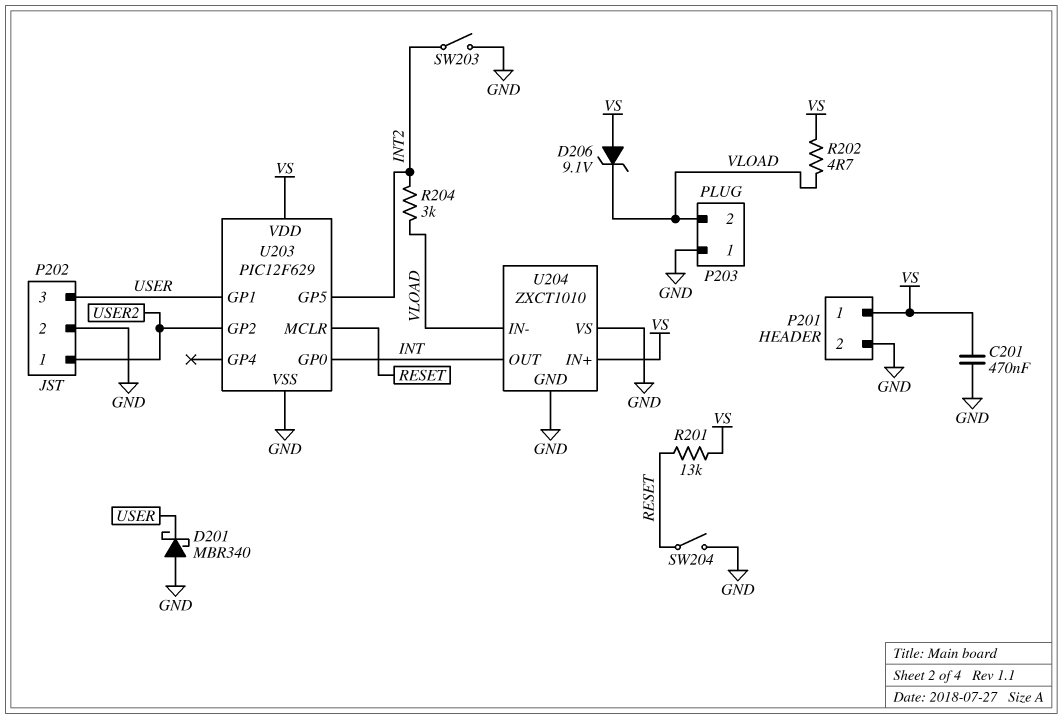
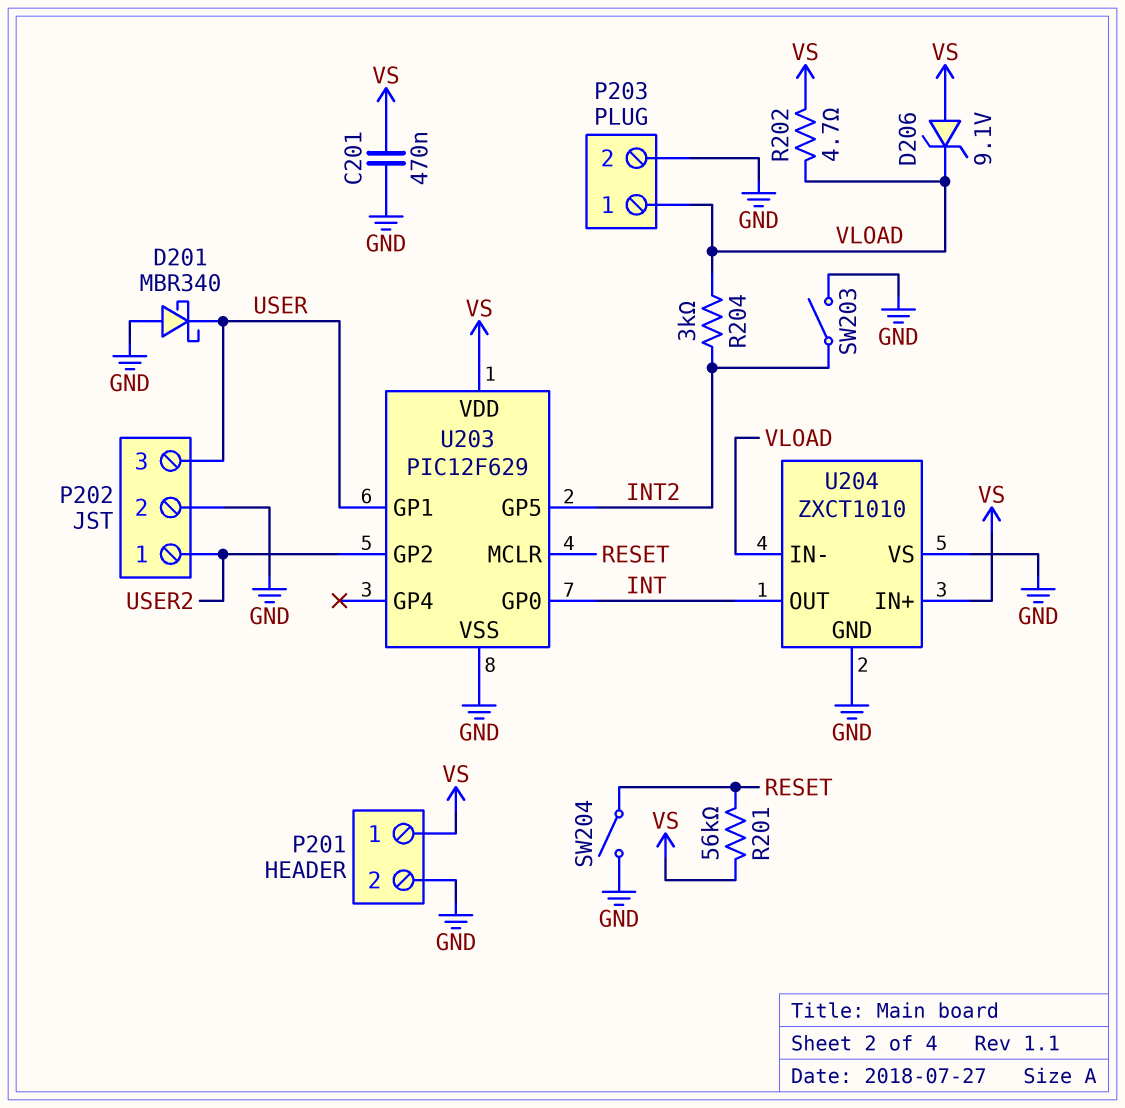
P203 pin 1: GND -> VLOAD
P203 pin 2: VLOAD -> GND
R201: 13k (RESET, VS) -> 56k (RESET, VS)

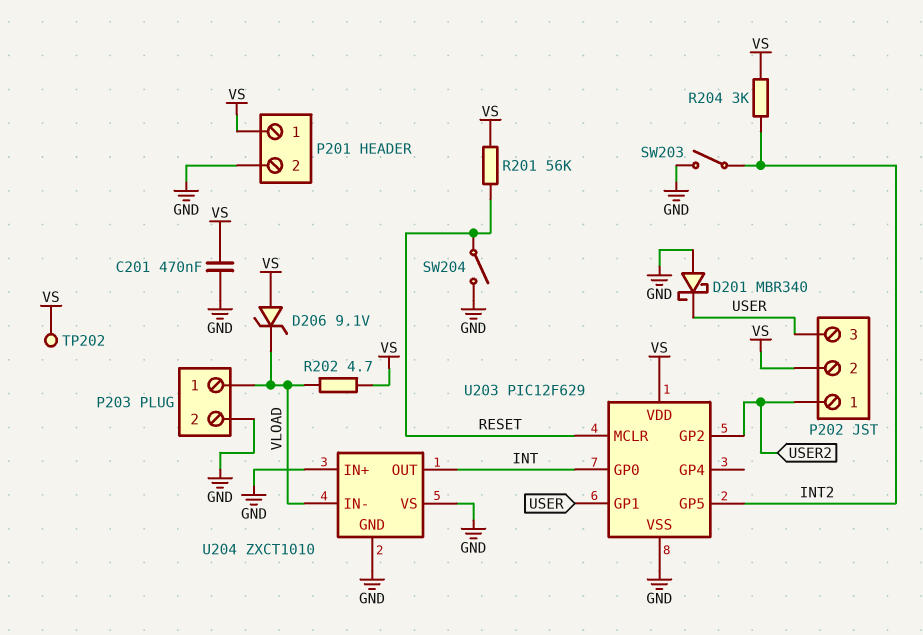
P202 pin 2: GND -> VS
R204: 3k (INT2, VLOAD) -> 3k (INT2, VS)
TP202: none -> test point (VS)
U204 pin IN+: VS -> GND

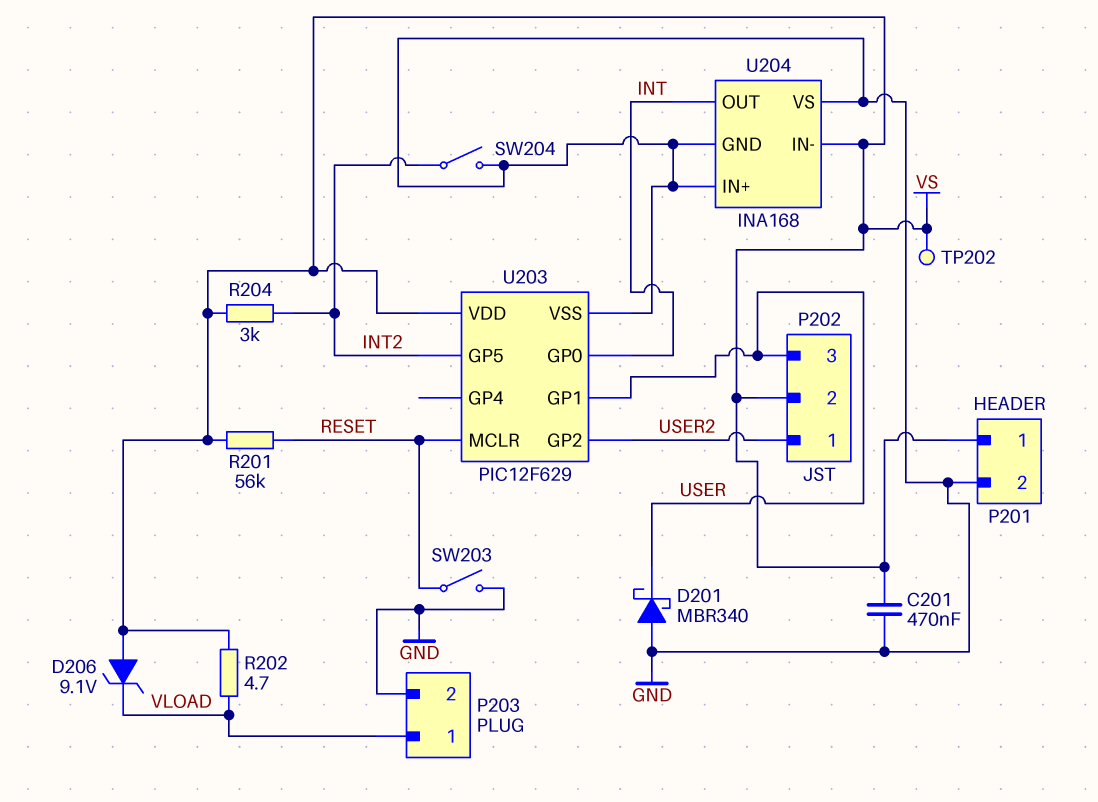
SW203: switch (GND, INT2) -> switch (GND, RESET)
SW204: switch (GND, RESET) -> switch (GND, INT2)
U204: ZXCT1010 -> INA168
U204 pin IN-: VLOAD -> VS

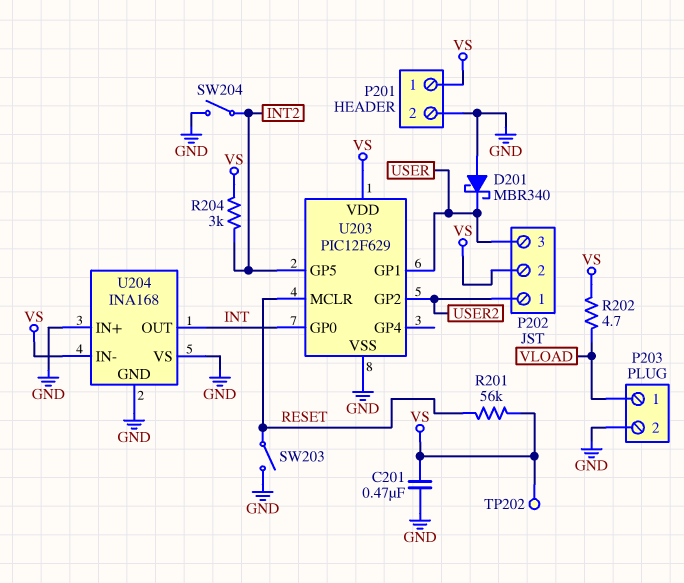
D206: zener 9.1V (A VS, K VLOAD) -> none

